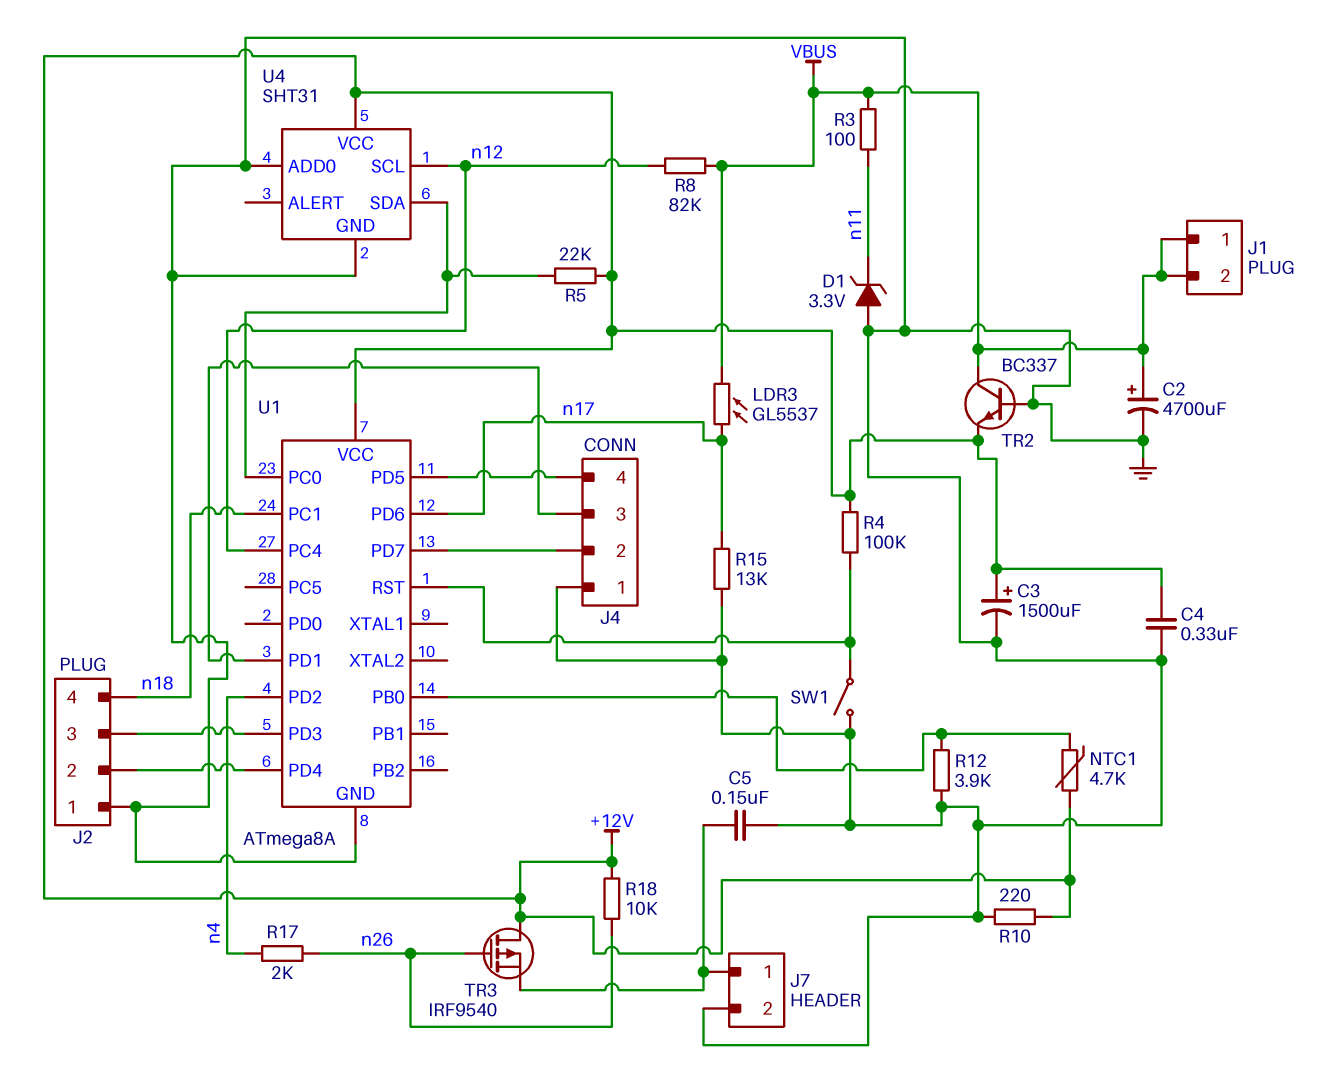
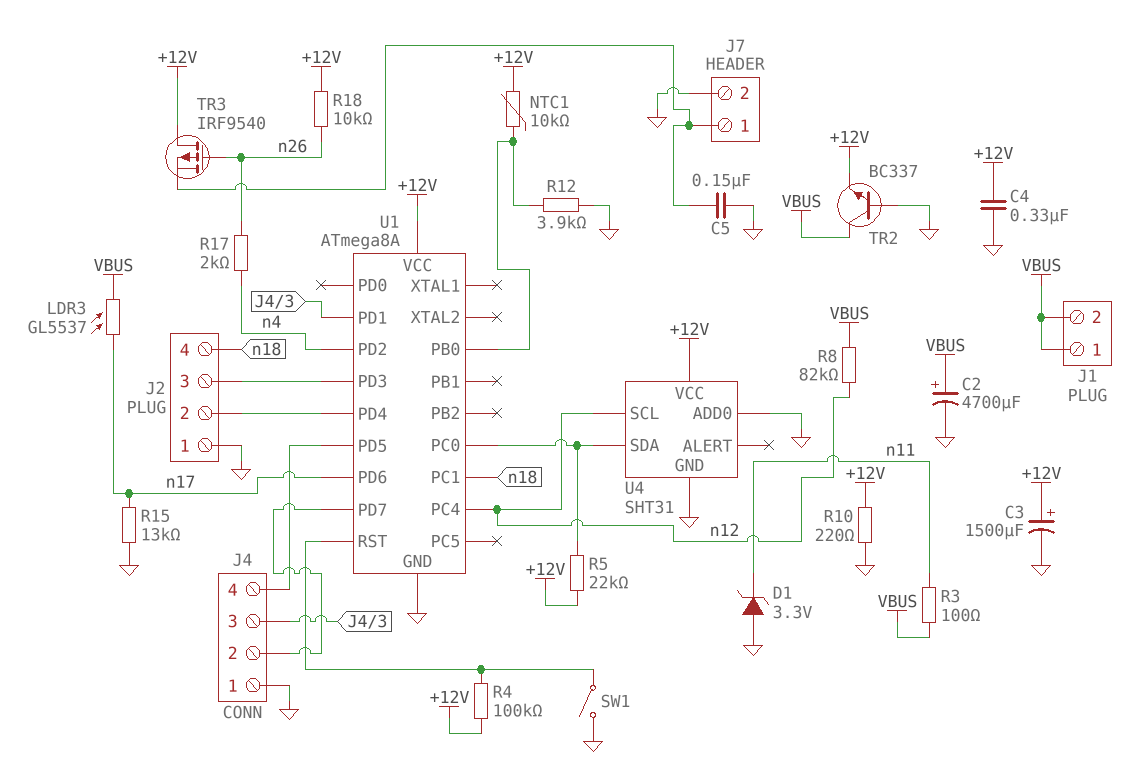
NTC1: 4.7k (+12V, U1/PB0) -> 10k (+12V, U1/PB0)

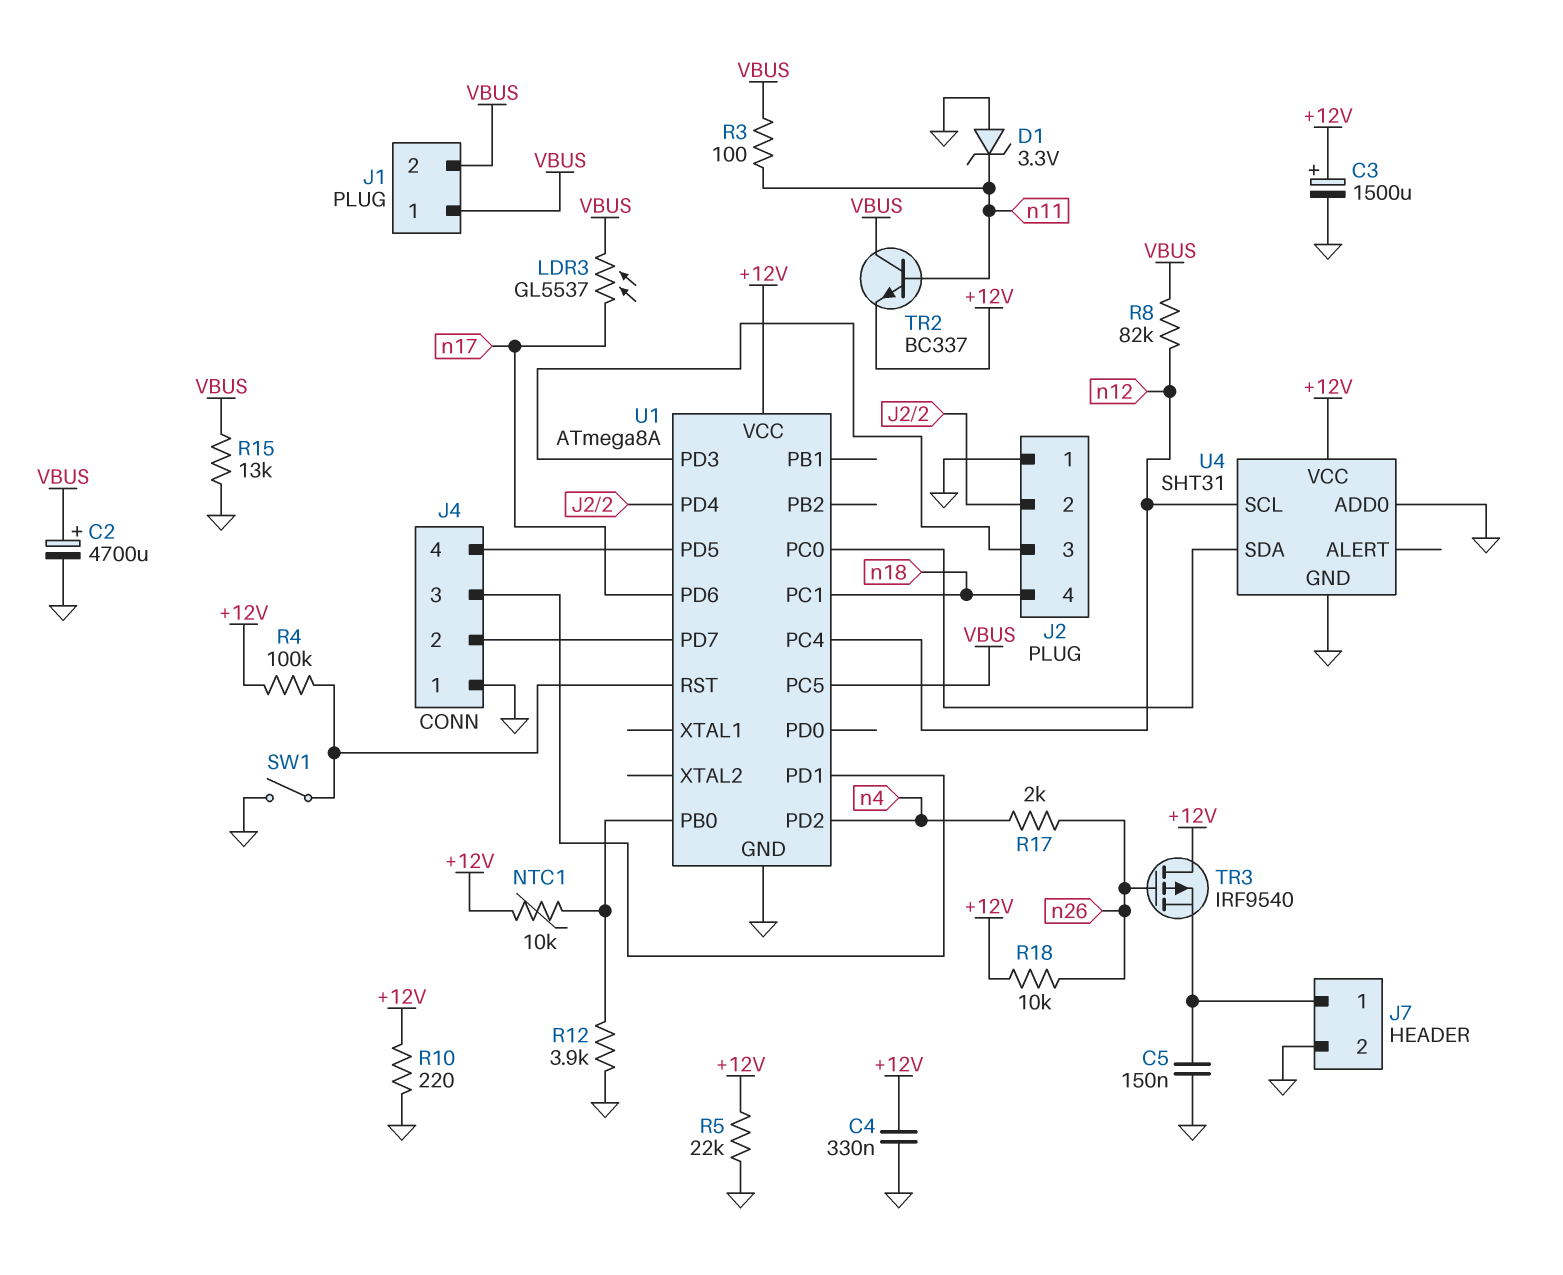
R5: 22k (+12V, U1/PC0) -> 22k (+12V, GND)
R15: 13k (GND, n17) -> 13k (GND, VBUS)
TR2: NPN BC337 (B GND, C VBUS, E +12V) -> NPN BC337 (B n11, C VBUS, E +12V)
U1 pin PC5: none -> VBUS

